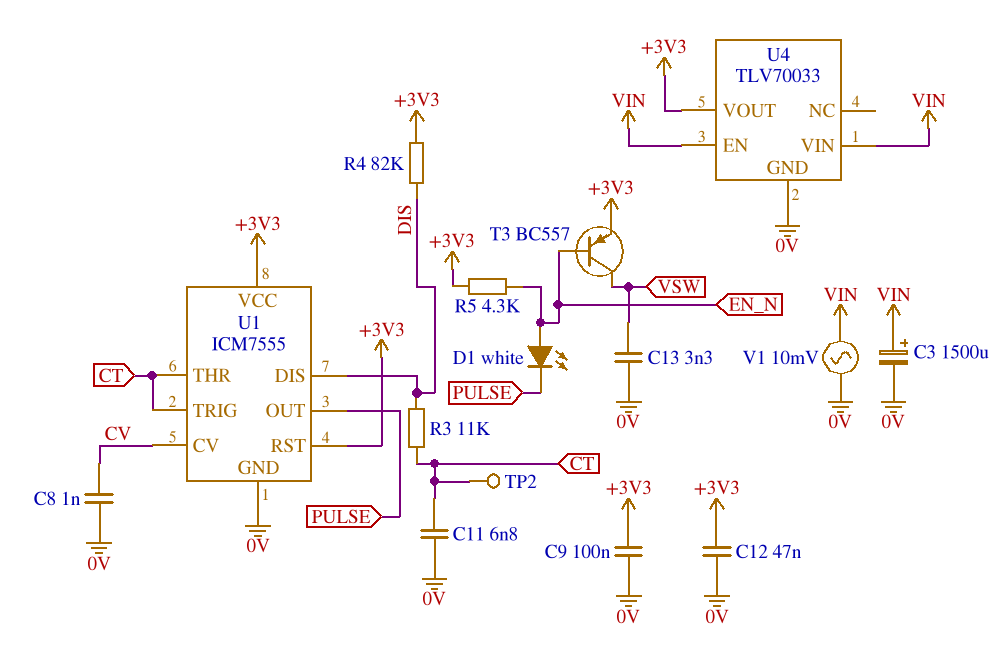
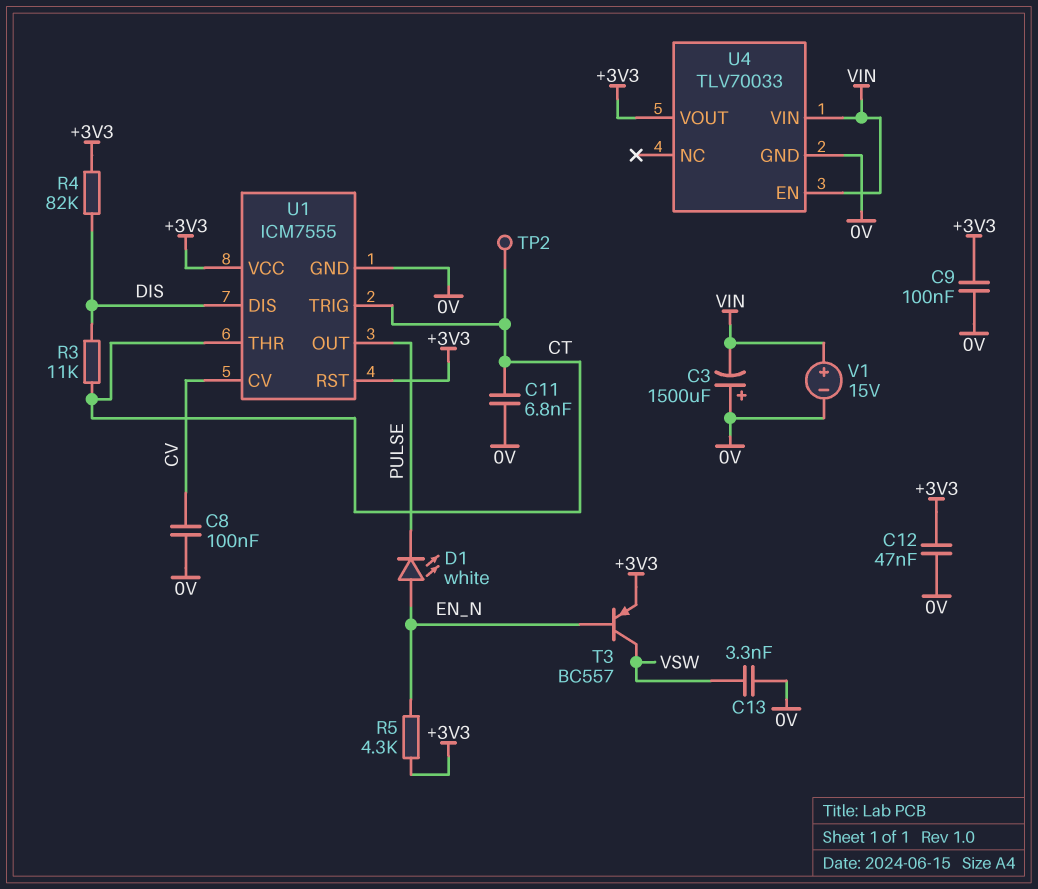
C3: 1500uF (plus VIN, minus 0V) -> 1500uF (plus 0V, minus VIN)
C8: 1nF (0V, CV) -> 100nF (0V, CV)
V1: AC 10mV (0V, VIN) -> 15V (plus VIN, minus 0V)

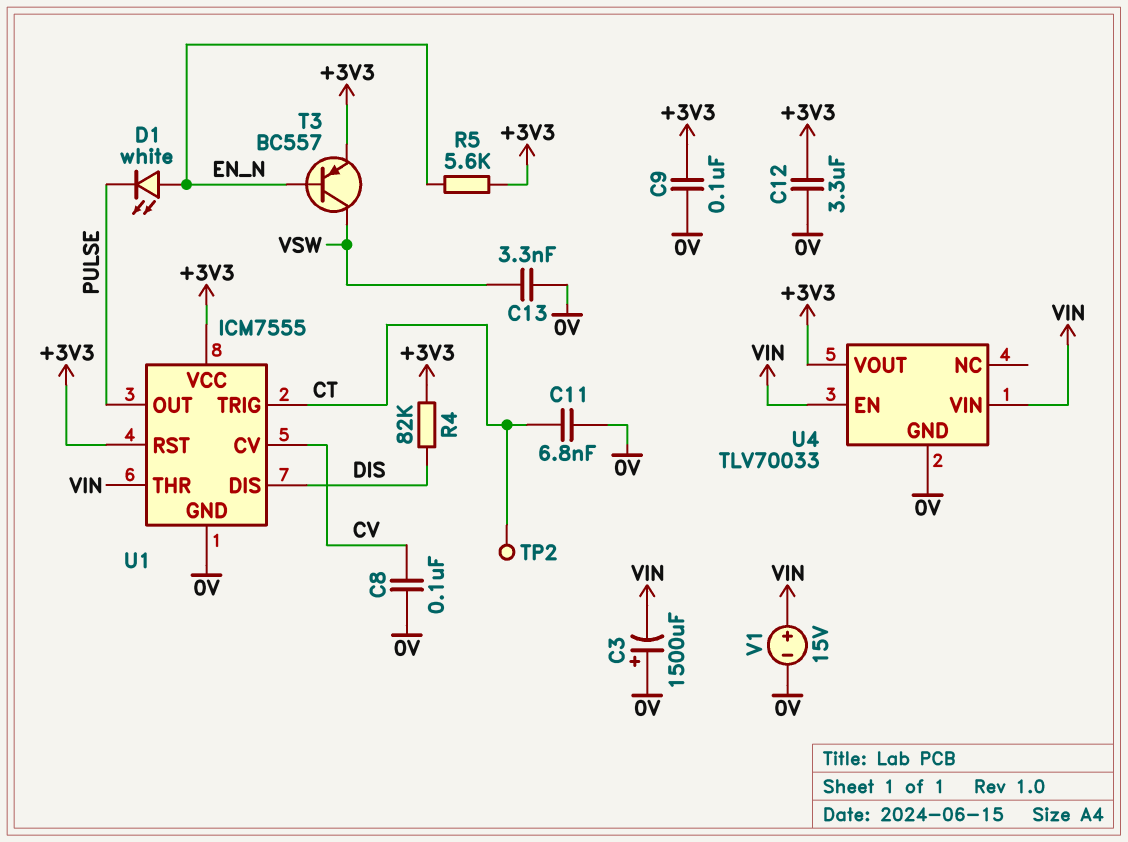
C12: 47nF (+3V3, 0V) -> 3.3uF (+3V3, 0V)
R3: 11k (CT, DIS) -> none
R5: 4.3k (+3V3, EN_N) -> 5.6k (+3V3, EN_N)
U1 pin THR: CT -> VIN

